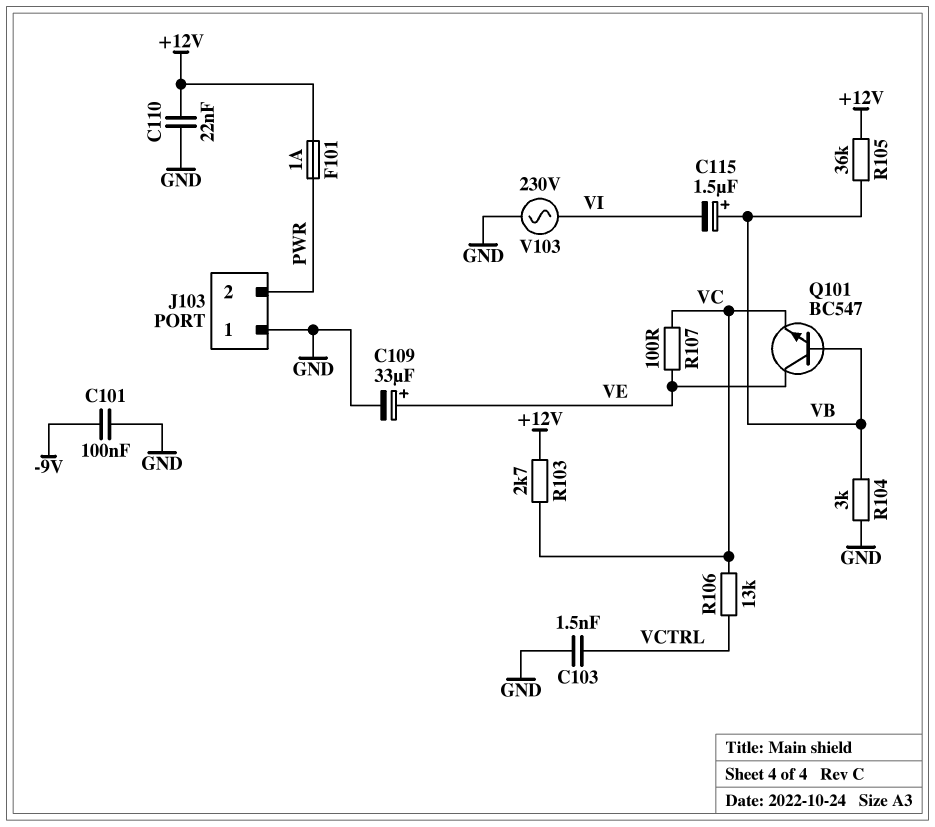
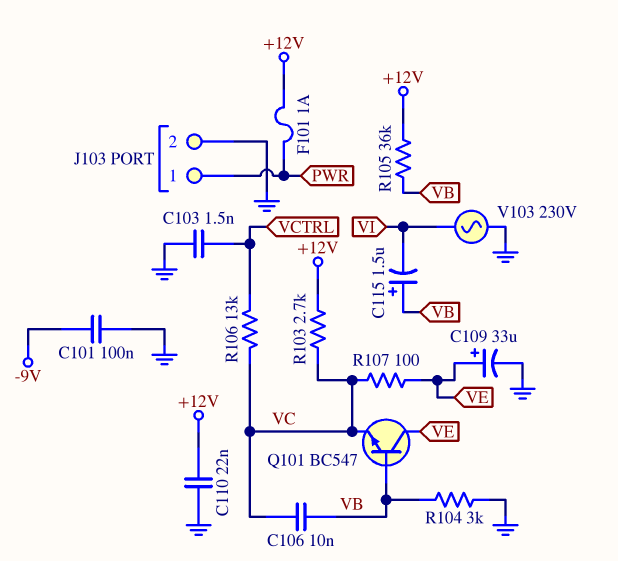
C106: none -> 10nF (VB, VC)
J103 pin 1: GND -> PWR
J103 pin 2: PWR -> GND

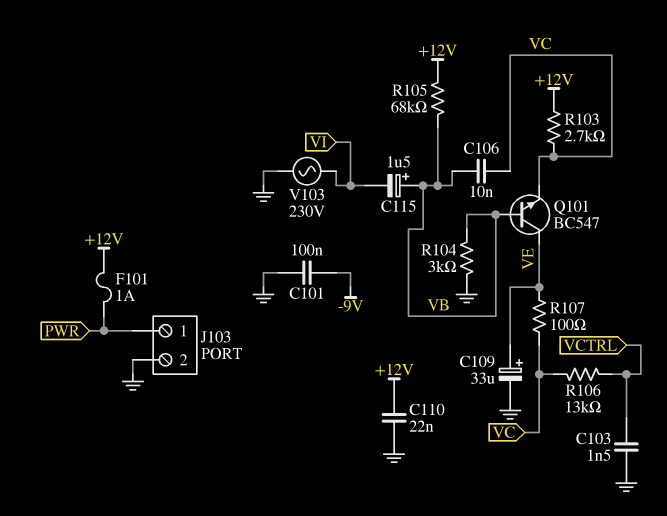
R105: 36k (+12V, VB) -> 68k (+12V, VB)

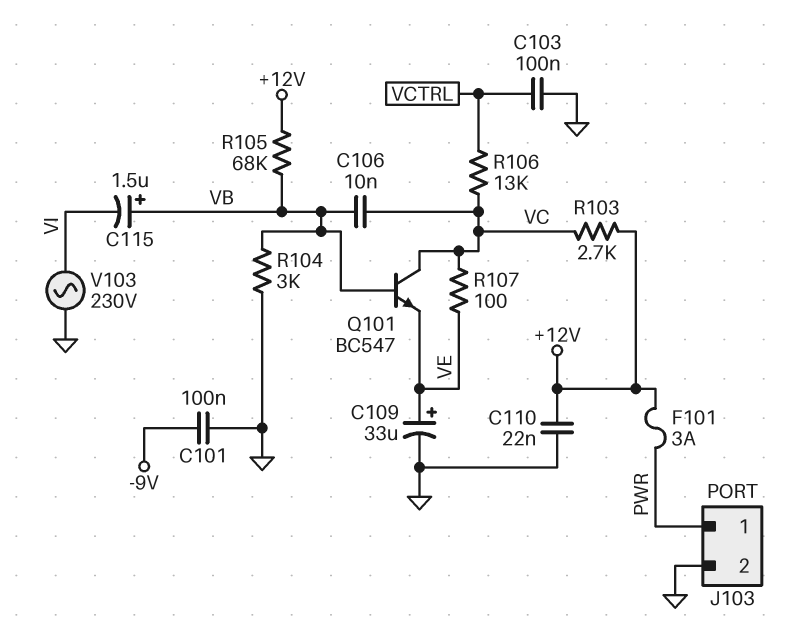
C103: 1.5nF (GND, VCTRL) -> 100nF (GND, VCTRL)
F101: 1A (+12V, PWR) -> 3A (+12V, PWR)
Q101: NPN BC547 (B VB, C VE, E VC) -> NPN BC547 (B VB, C VC, E VE)

